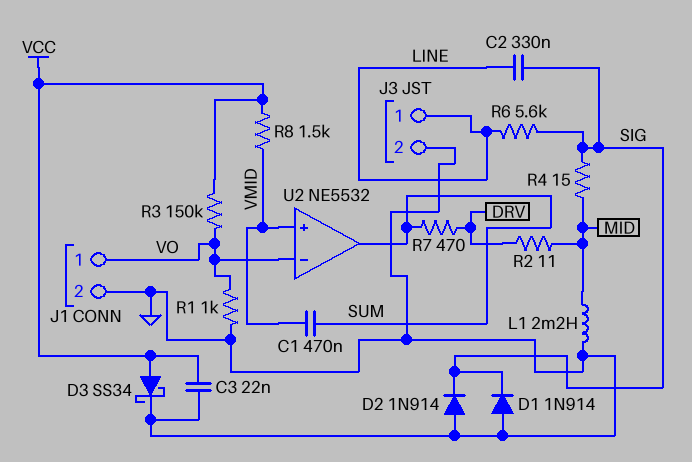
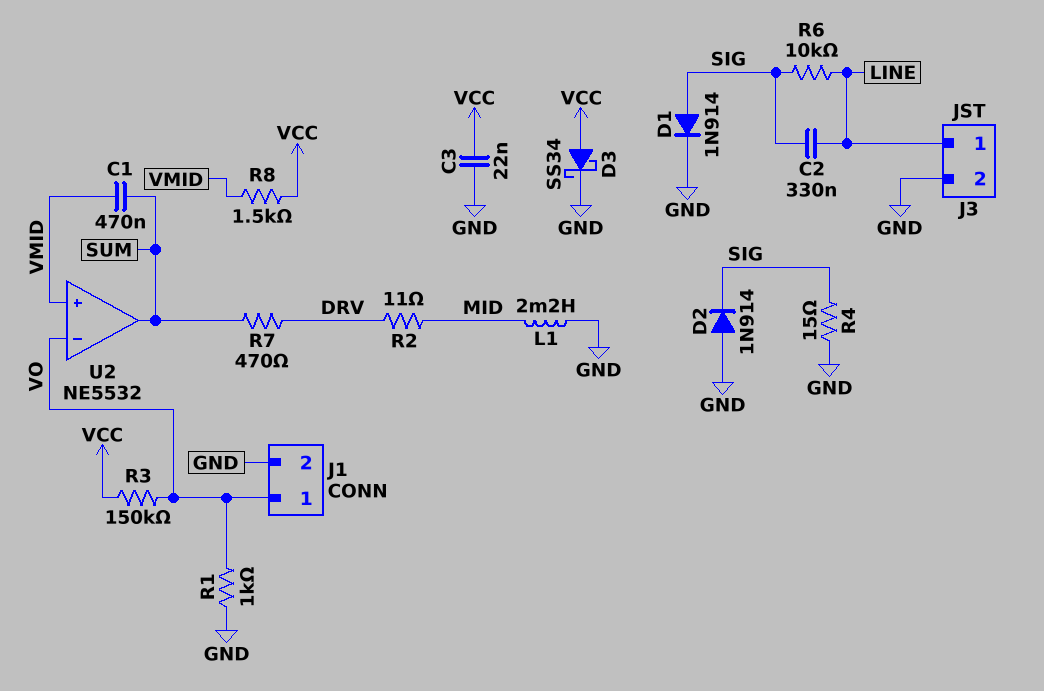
D1: diode 1N914 (A GND, K SIG) -> diode 1N914 (A SIG, K GND)
R4: 15 (MID, SIG) -> 15 (GND, SIG)
R6: 5.6k (LINE, SIG) -> 10k (LINE, SIG)

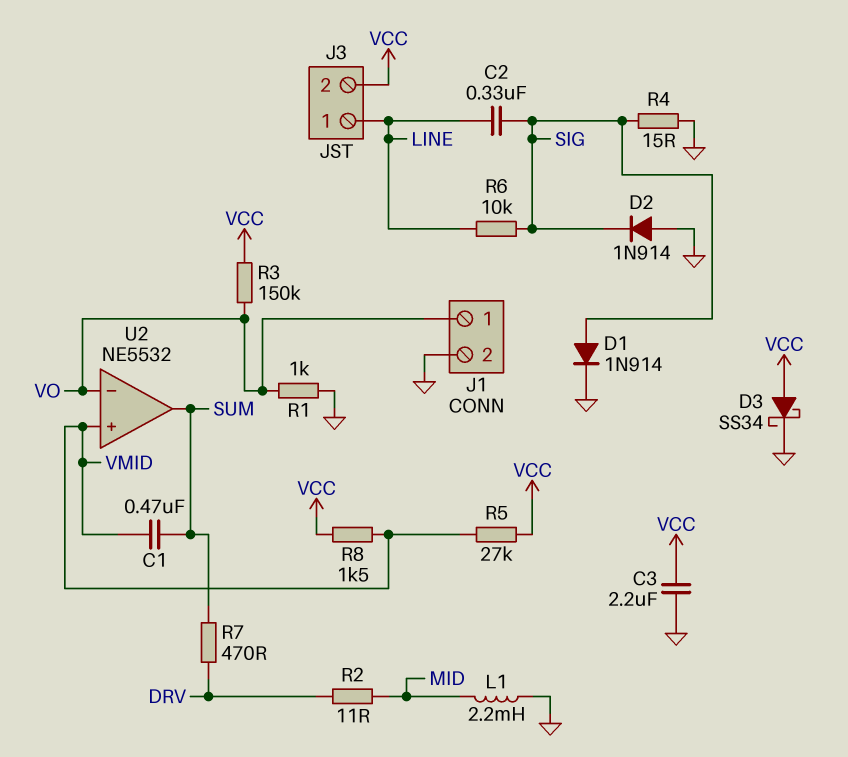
C3: 22nF (GND, VCC) -> 2.2uF (GND, VCC)
J3 pin 2: GND -> VCC
R5: none -> 27k (VCC, VMID)

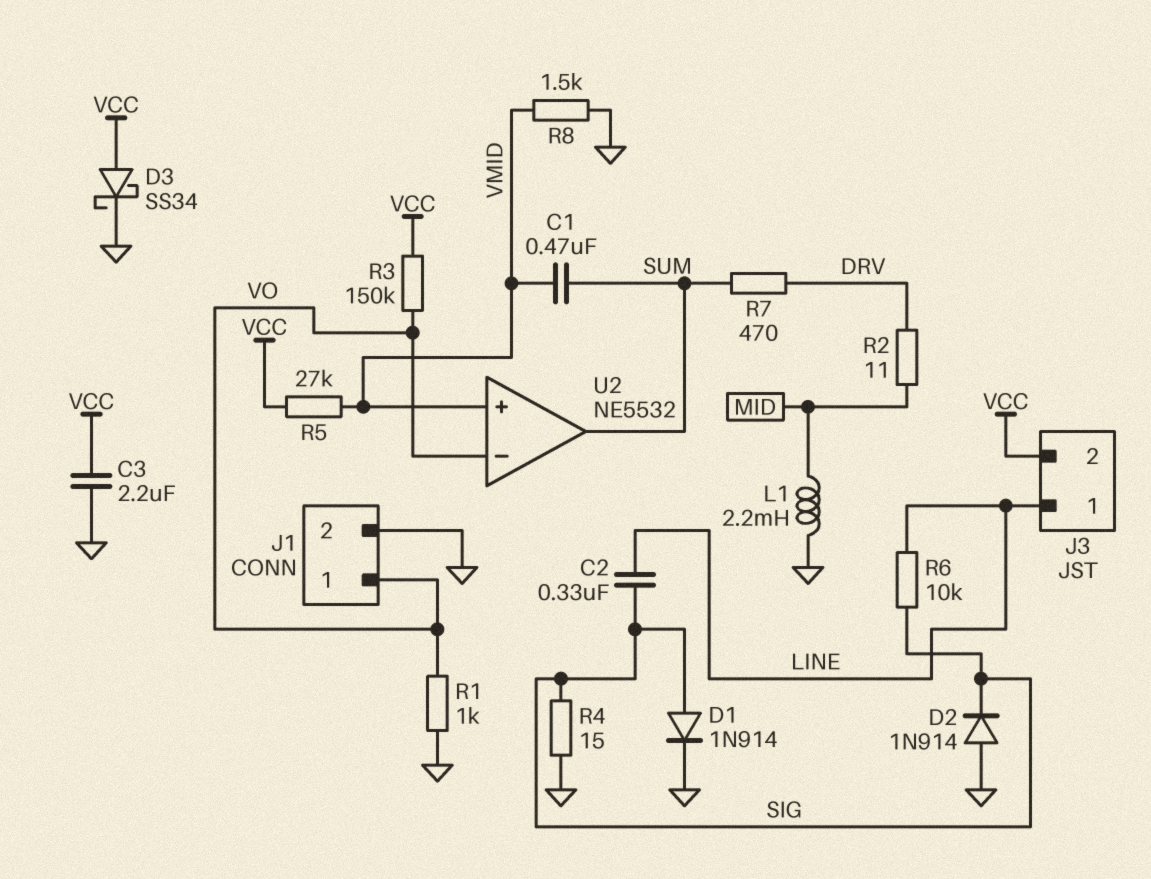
R8: 1.5k (VCC, VMID) -> 1.5k (GND, VMID)

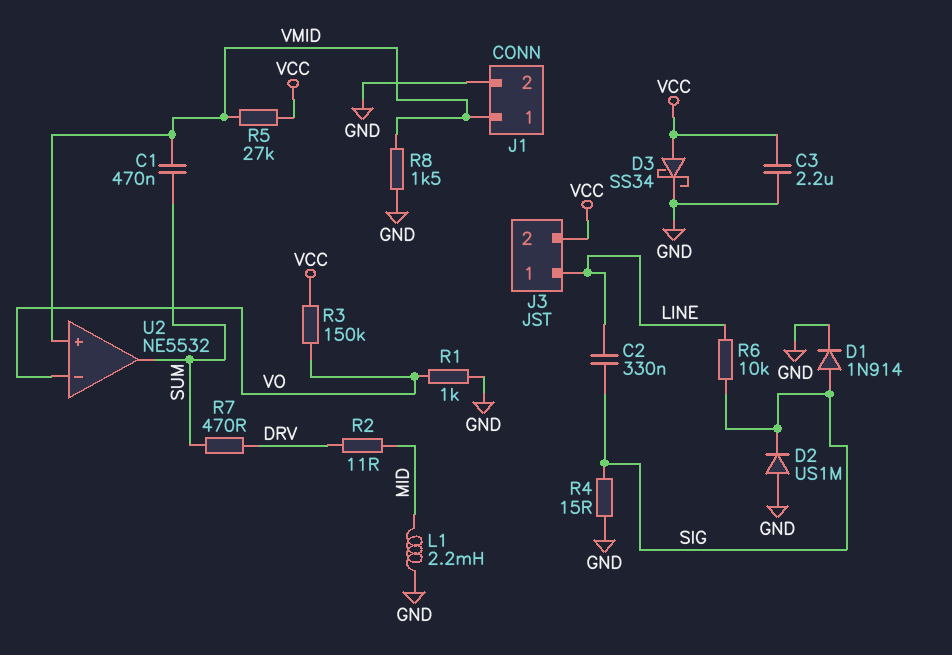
D2: diode 1N914 (A GND, K SIG) -> diode US1M (A GND, K SIG)
J1 pin 1: VO -> VMID

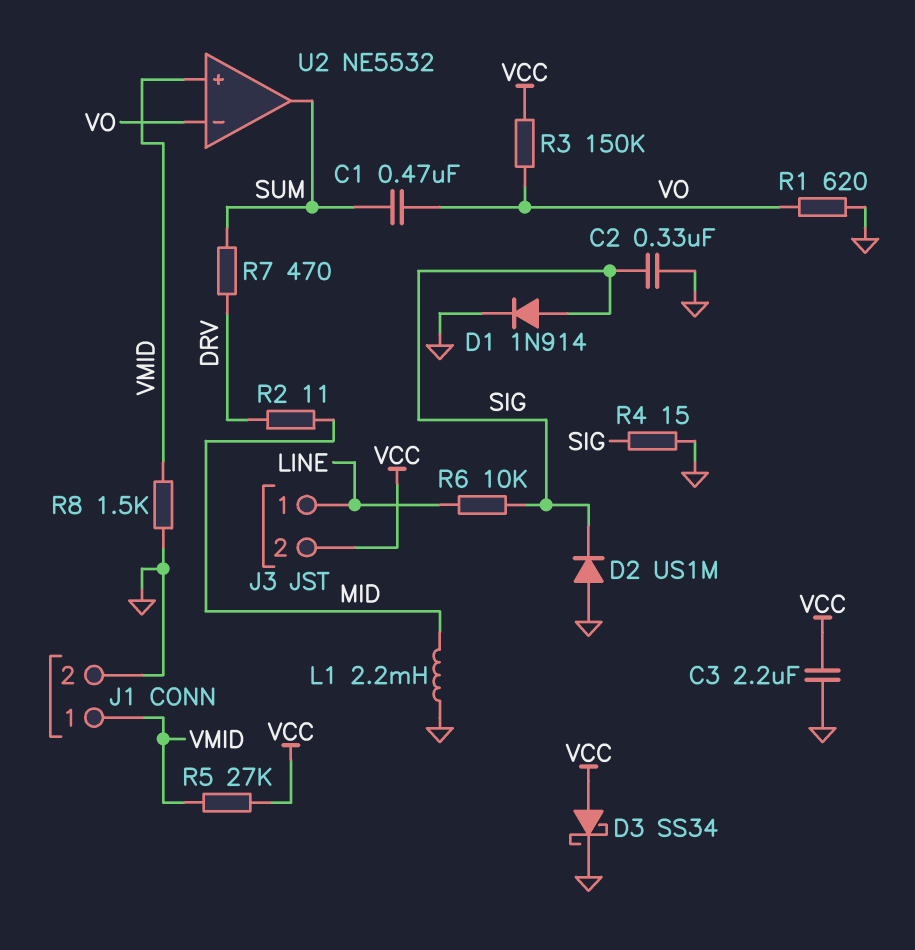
C1: 470nF (SUM, VMID) -> 470nF (SUM, VO)
C2: 330nF (LINE, SIG) -> 330nF (GND, SIG)
R1: 1k (GND, VO) -> 620 (GND, VO)

